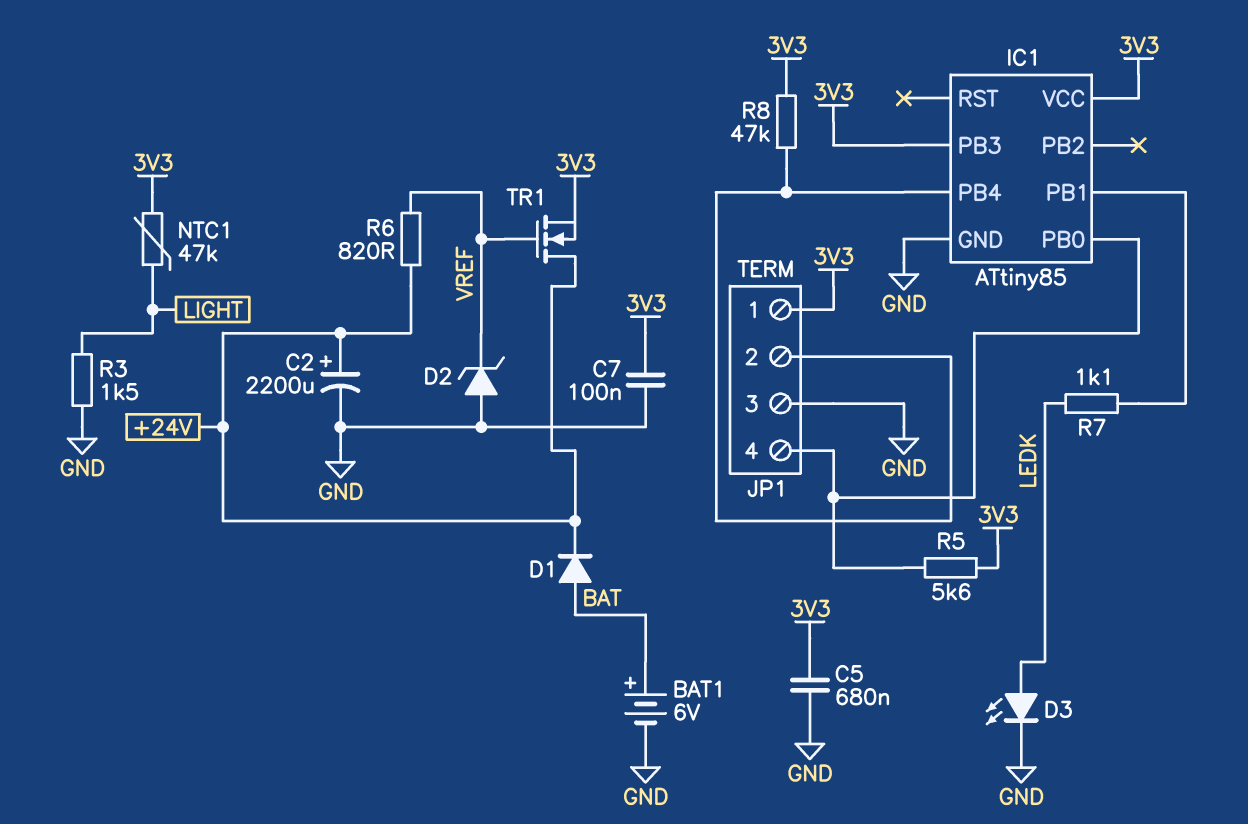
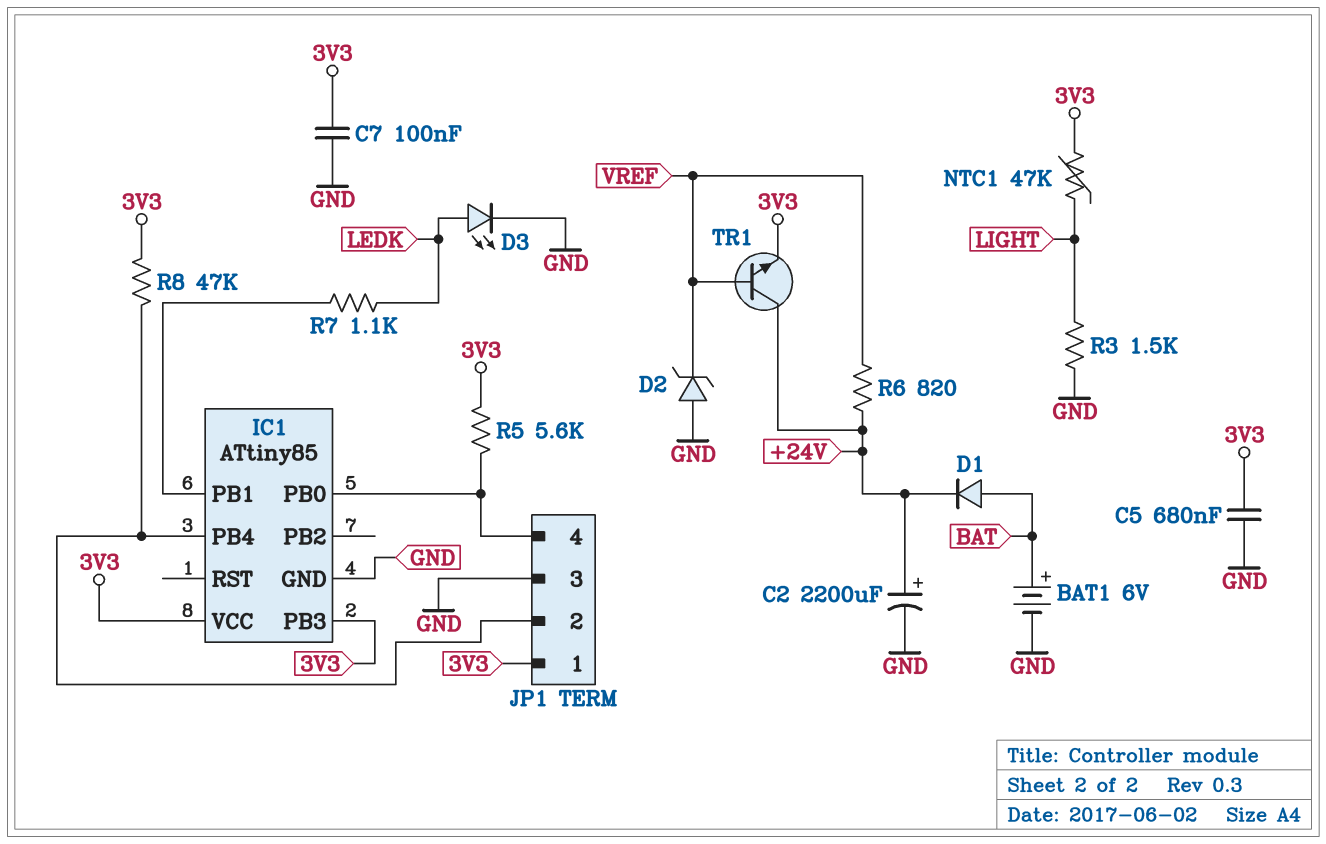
TR1: NMOS (G VREF, D +24V, S 3V3) -> NPN (B VREF, C +24V, E 3V3)

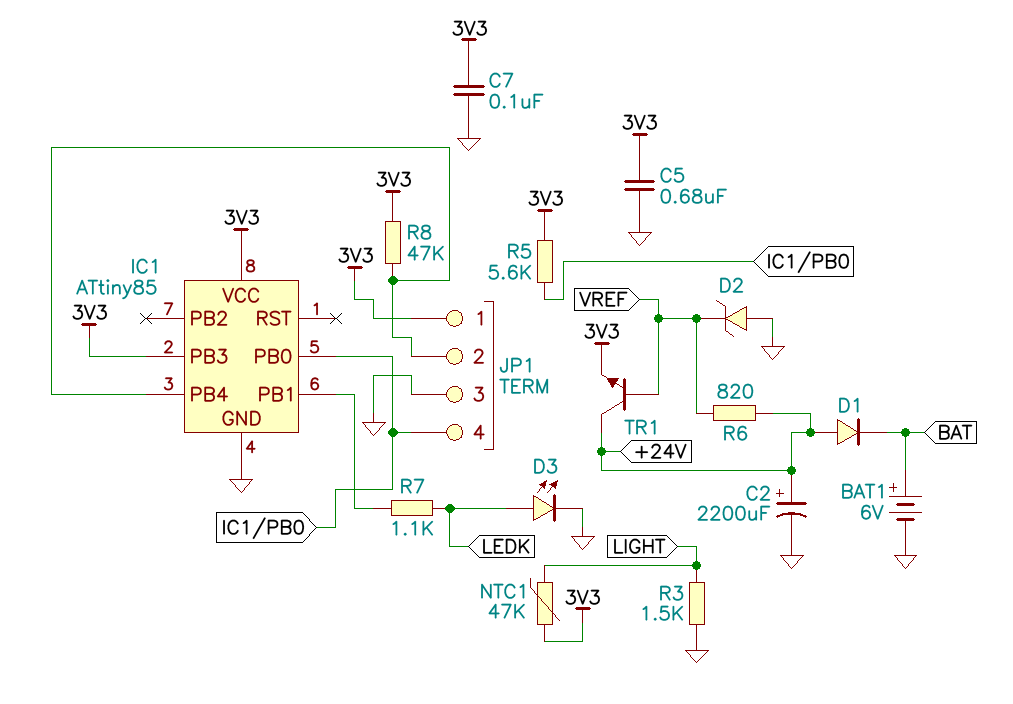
D1: diode (A BAT, K +24V) -> diode (A +24V, K BAT)

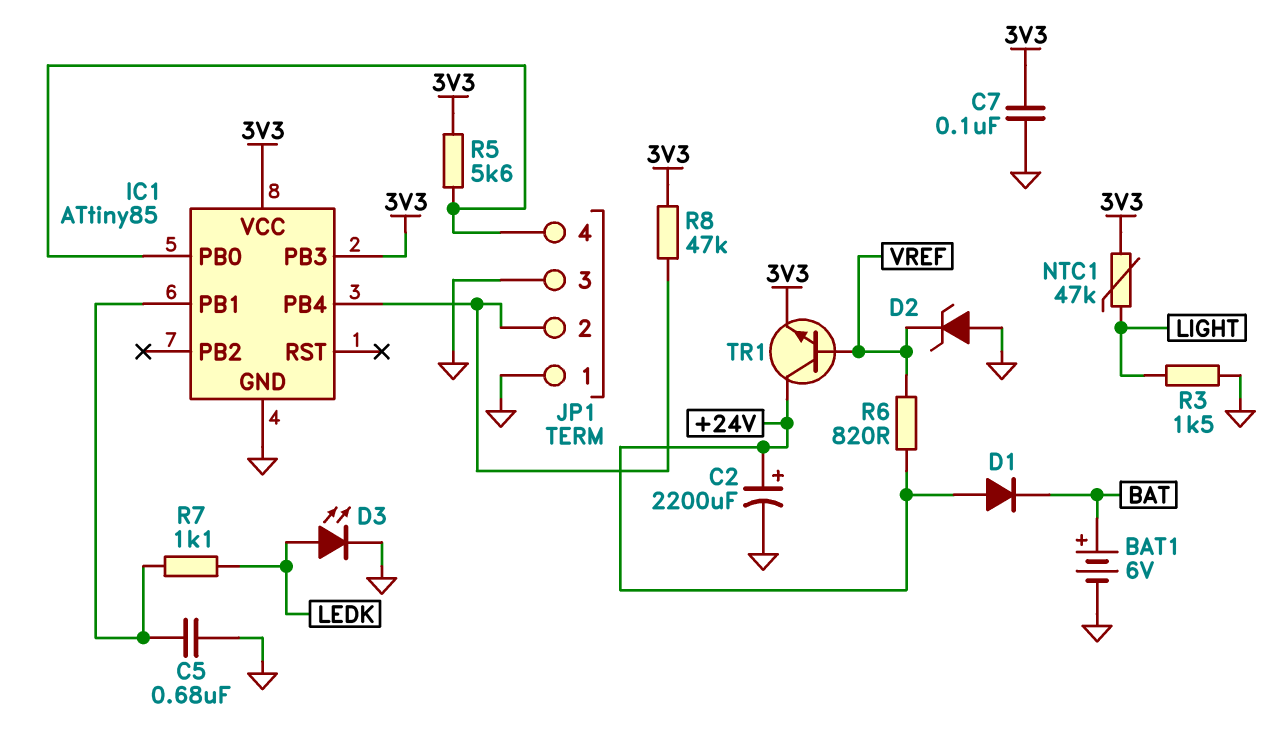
C5: 680nF (3V3, GND) -> 680nF (GND, IC1/PB1)
JP1 pin 1: 3V3 -> GND

